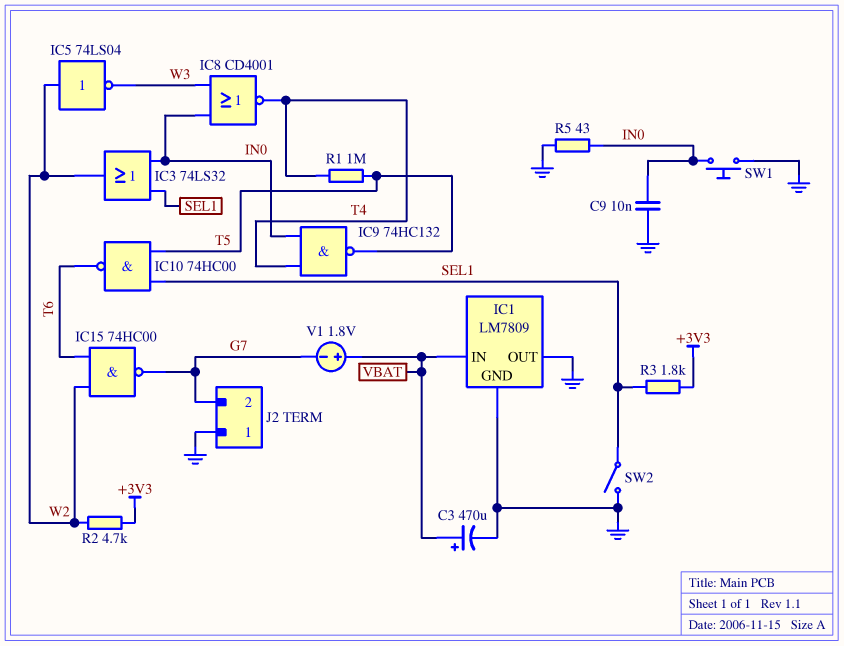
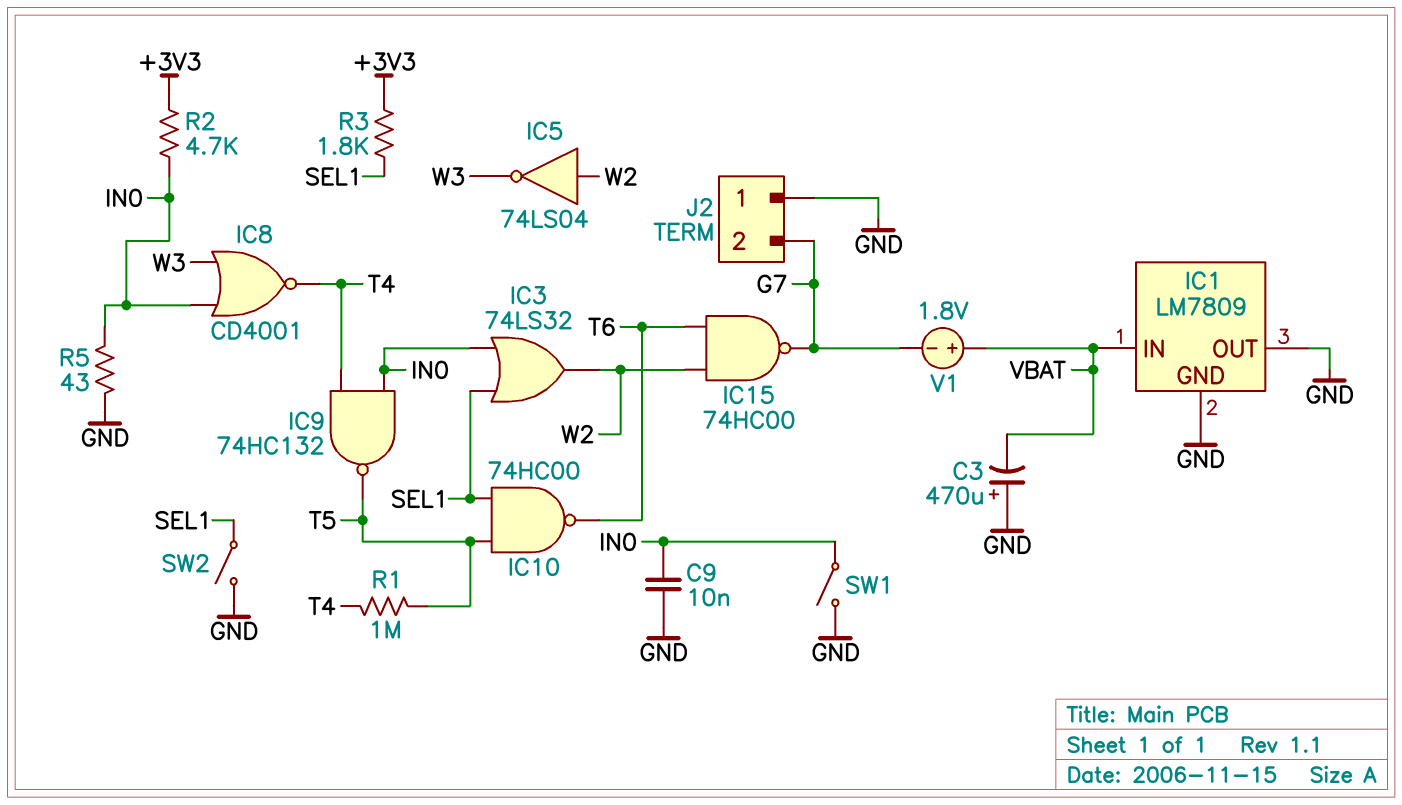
C3: 470uF (plus VBAT, minus GND) -> 470uF (plus GND, minus VBAT)
R2: 4.7k (+3V3, W2) -> 4.7k (+3V3, IN0)
SW1: button (GND, IN0) -> switch (GND, IN0)

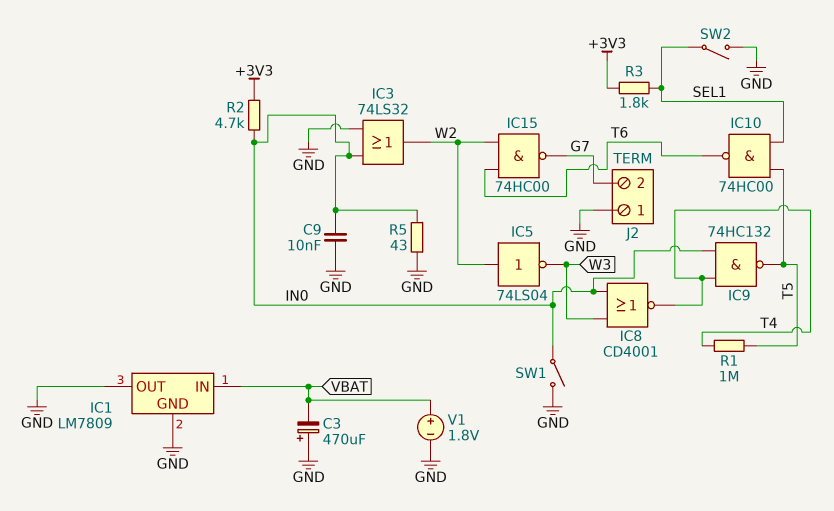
IC3: OR 74LS32 (in IN0, in SEL1, out W2) -> OR 74LS32 (in GND, in IN0, out W2)
V1: 1.8V (plus VBAT, minus G7) -> 1.8V (plus VBAT, minus GND)

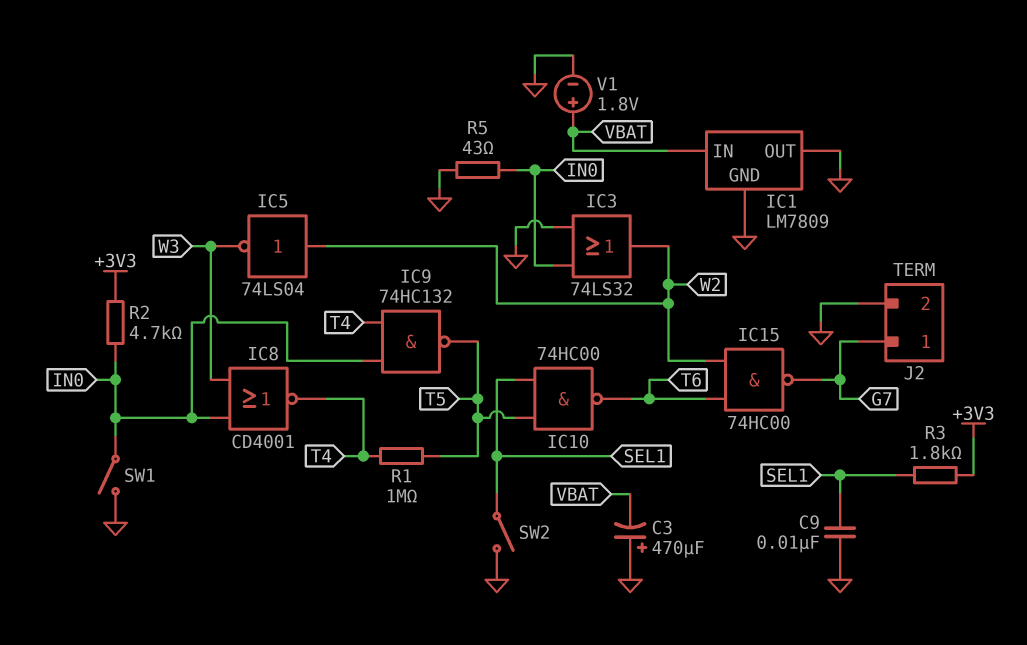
C9: 10nF (GND, IN0) -> 10nF (GND, SEL1)
J2 pin 1: GND -> G7
J2 pin 2: G7 -> GND

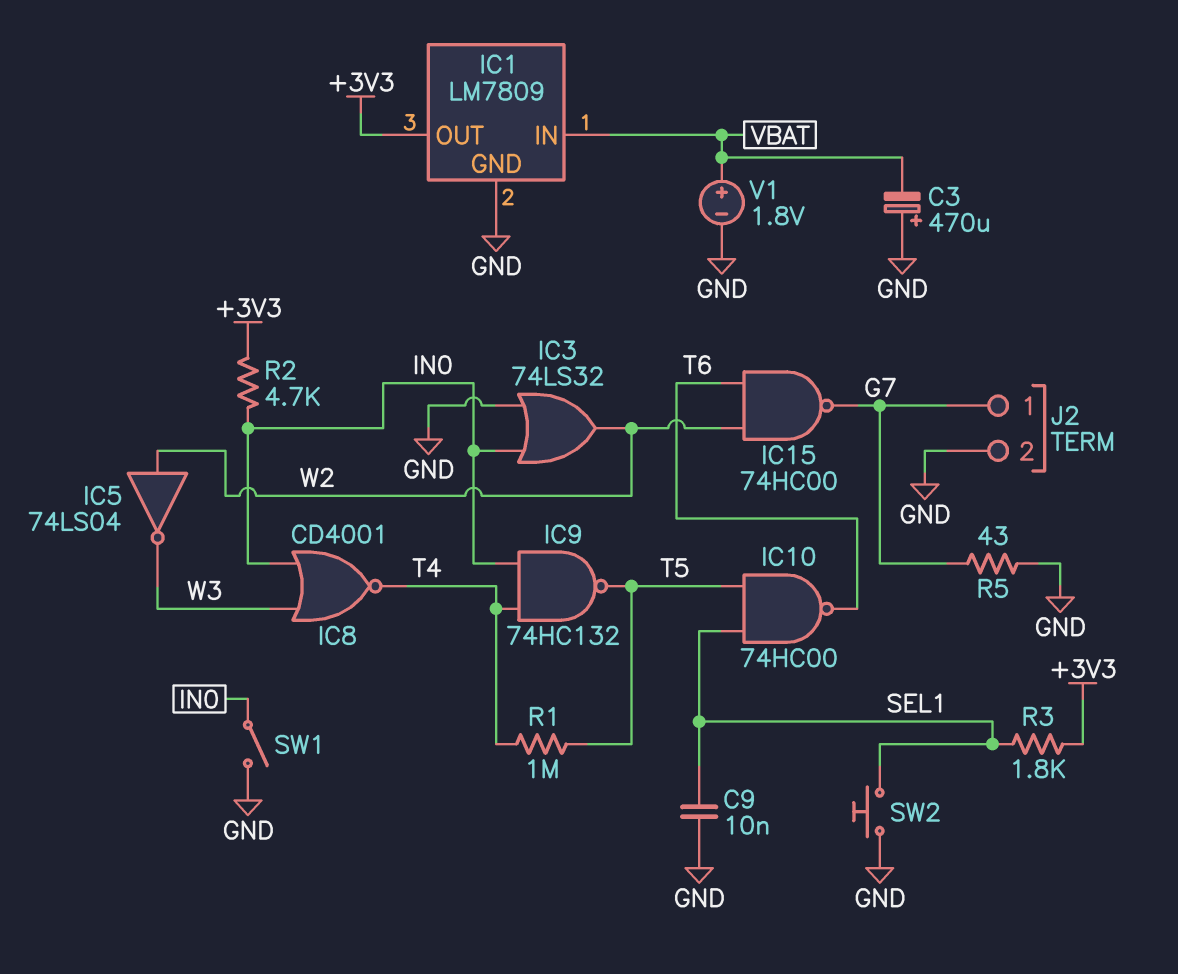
IC1 pin OUT: GND -> +3V3
R5: 43 (GND, IN0) -> 43 (G7, GND)
SW2: switch (GND, SEL1) -> button (GND, SEL1)

